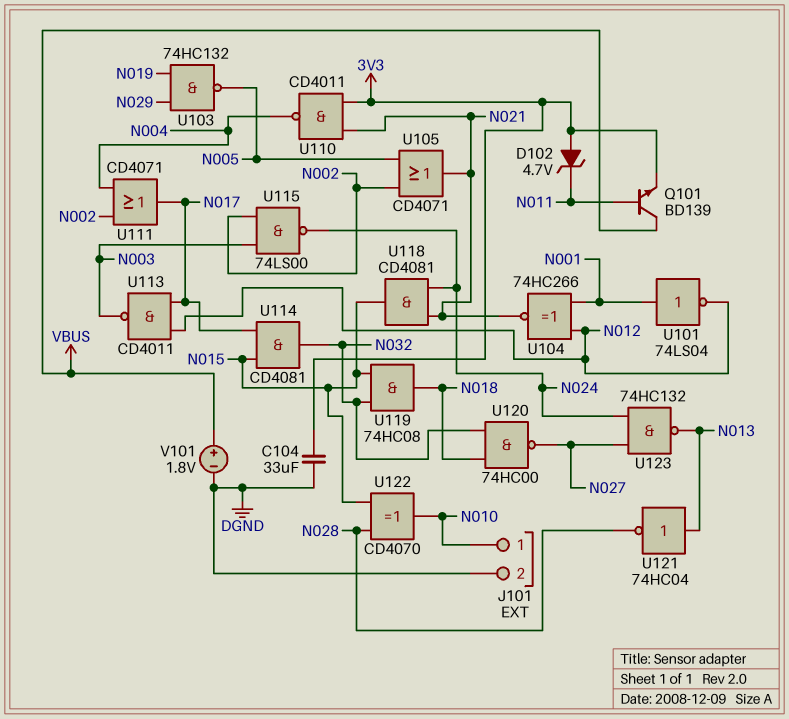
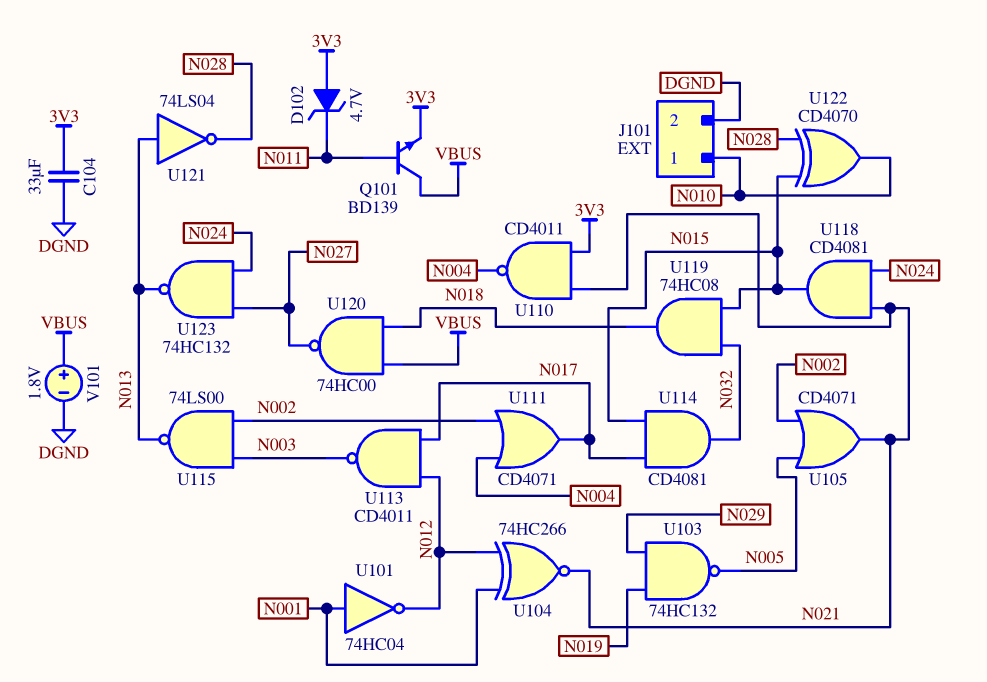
U101: NOT 74LS04 (in N001, out N012) -> NOT 74HC04 (in N001, out N012)
U115: NAND 74LS00 (in N002, in N003, out N024) -> NAND 74LS00 (in N002, in N003, out N013)
U120: NAND 74HC00 (in N018, in N032, out N027) -> NAND 74HC00 (in N018, in VBUS, out N027)
U121: NOT 74HC04 (in N013, out N028) -> NOT 74LS04 (in N013, out N028)

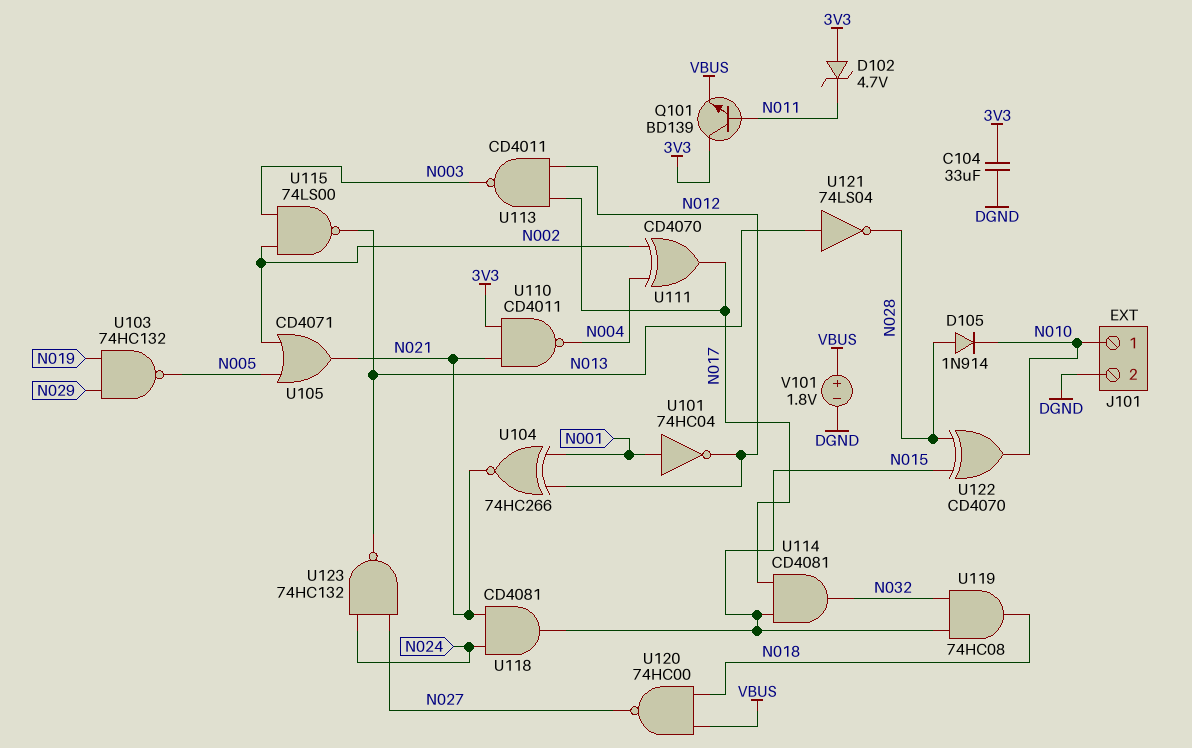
D105: none -> diode 1N914 (A N028, K N010)
Q101: NPN BD139 (B N011, C VBUS, E 3V3) -> NPN BD139 (B N011, C 3V3, E VBUS)
U111: OR CD4071 (in N002, in N004, out N017) -> XOR CD4070 (in N002, in N004, out N017)

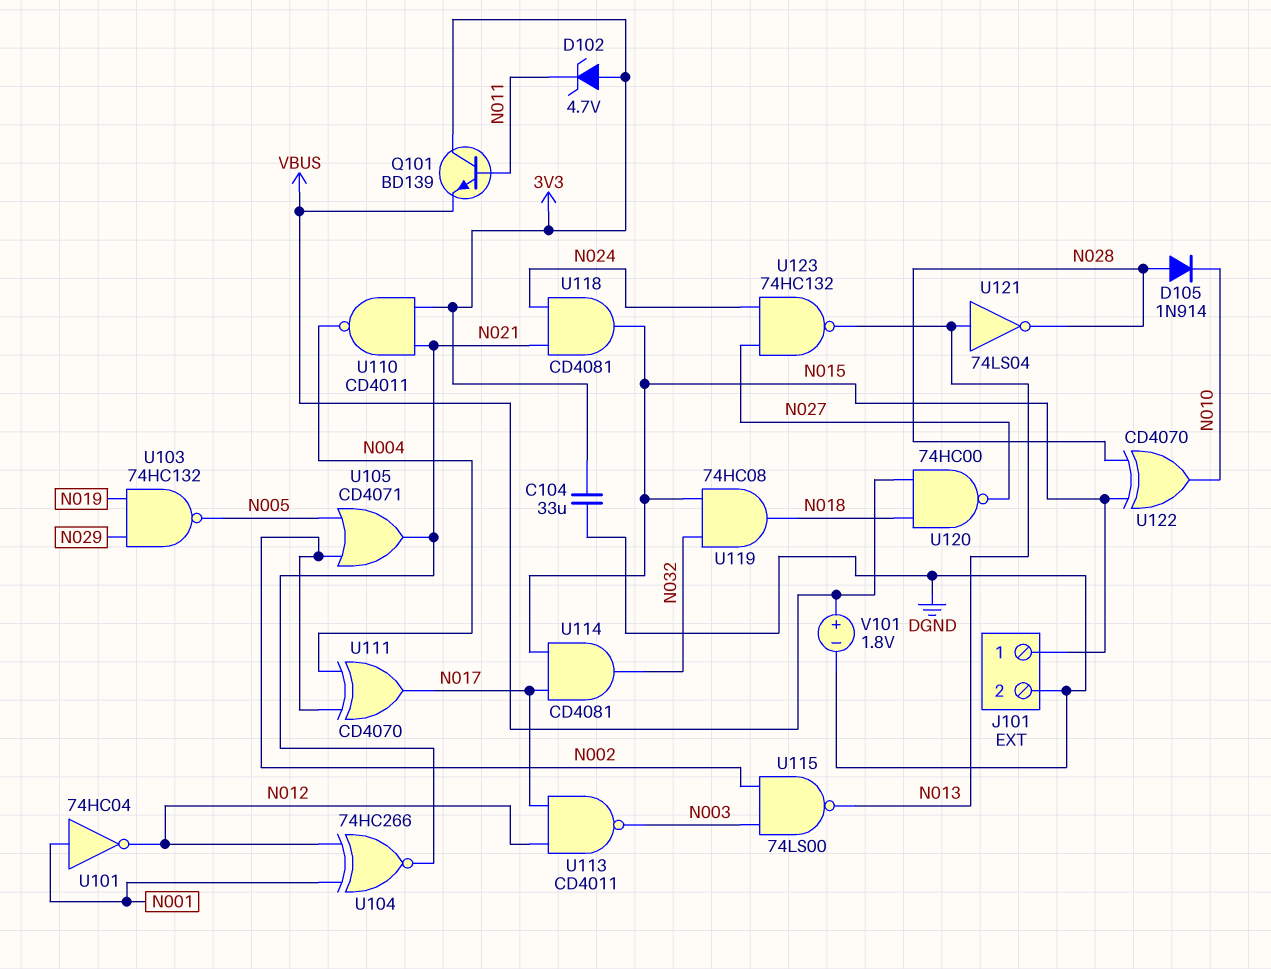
J101 pin 1: N010 -> N015

